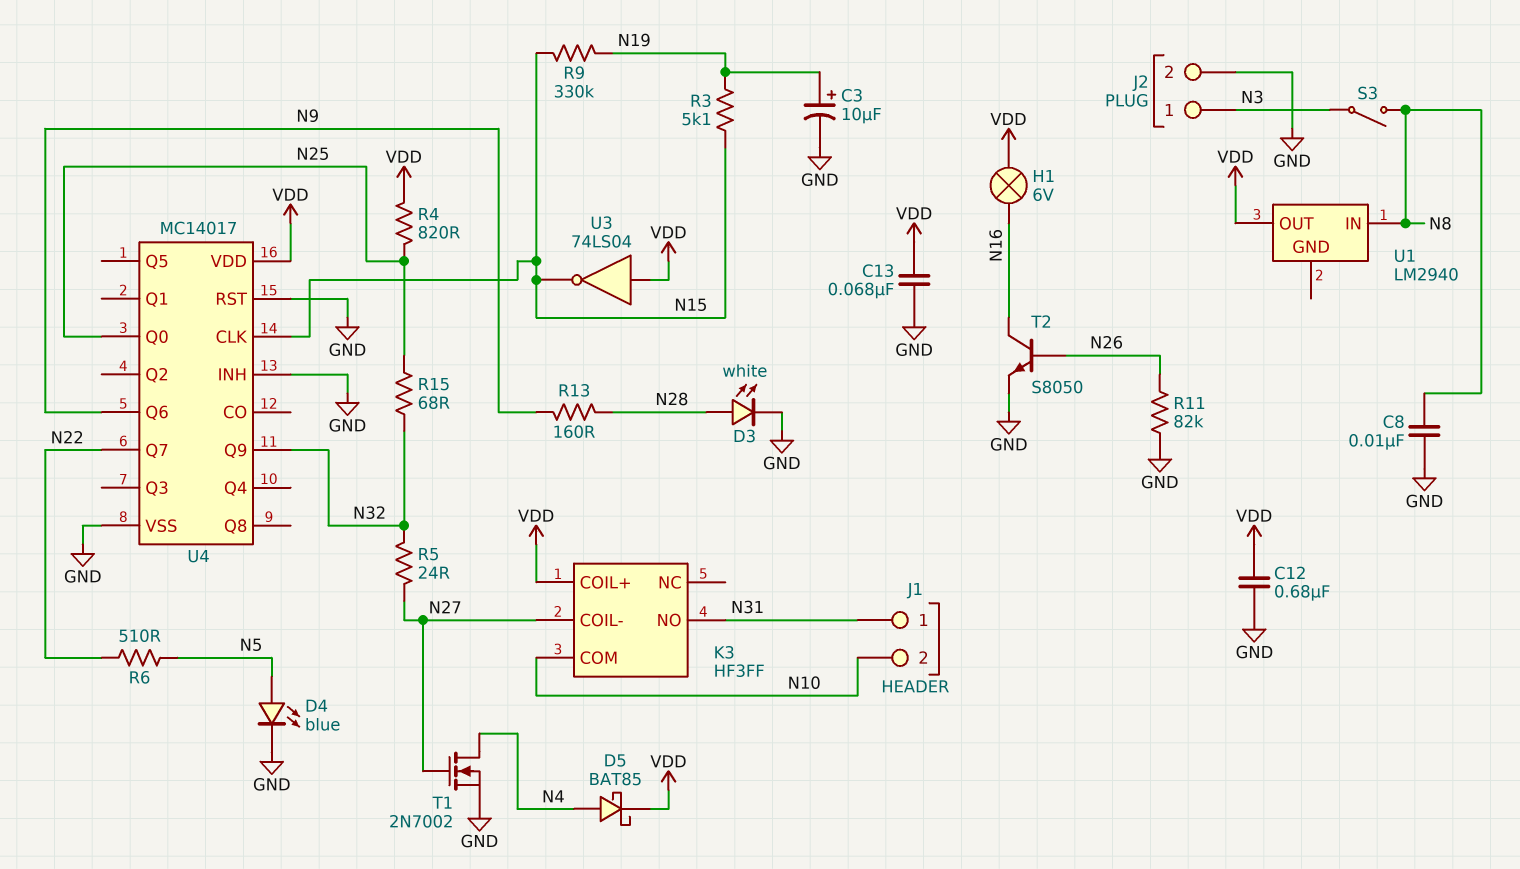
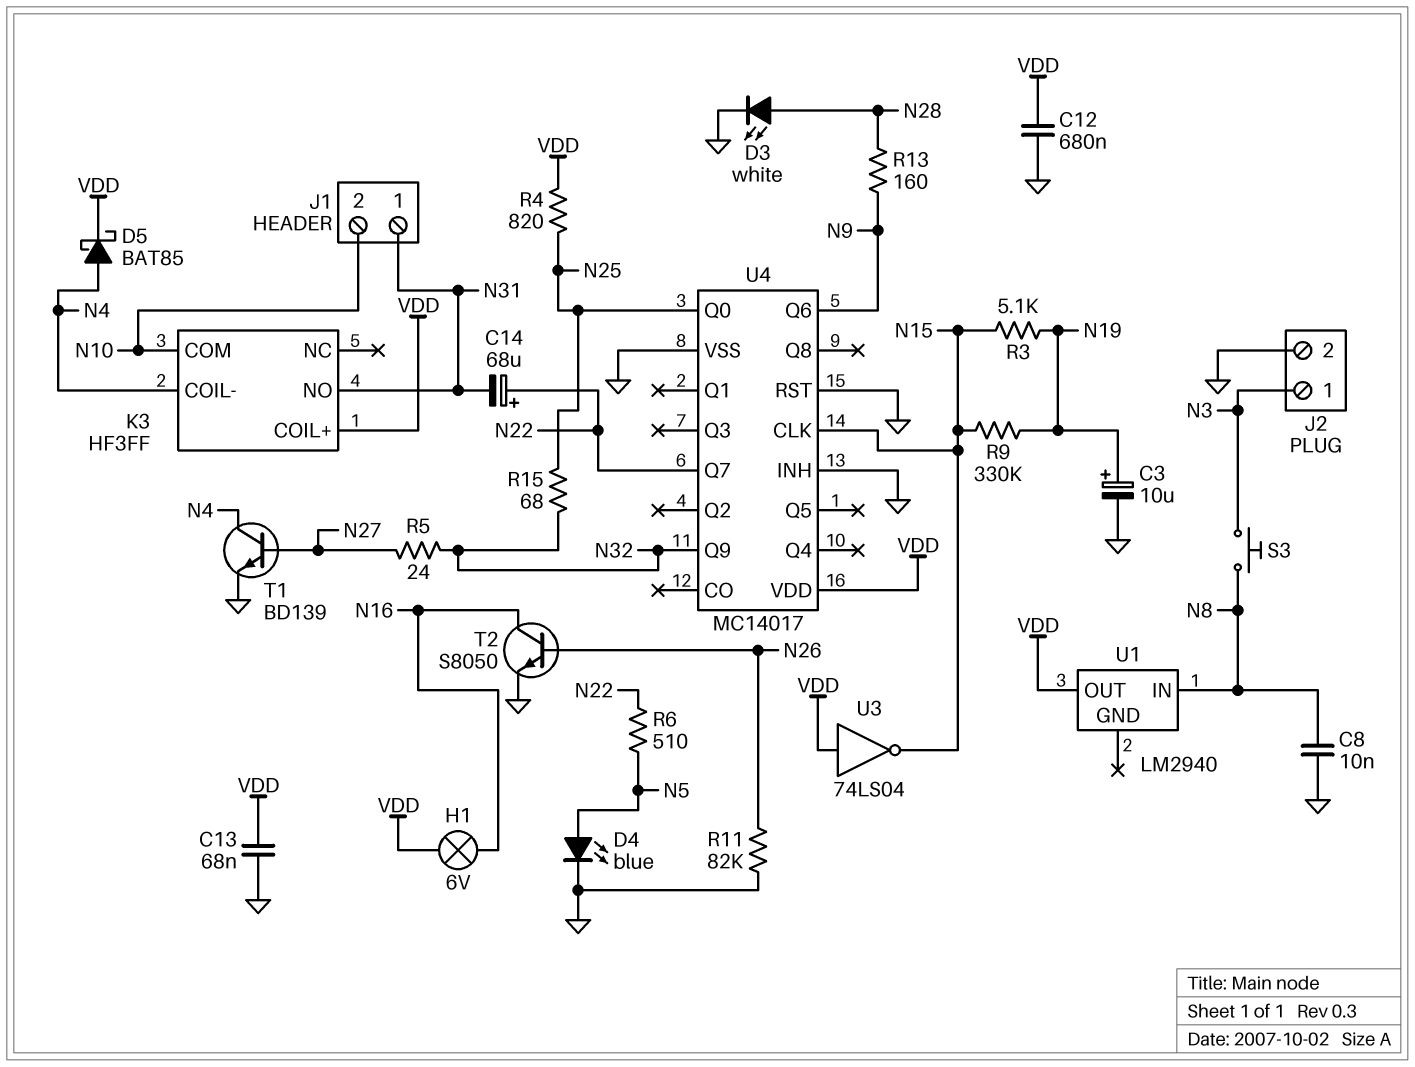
C14: none -> 68uF (plus N22, minus N31)
K3 pin COIL-: N27 -> N4
S3: switch (N3, N8) -> button (N3, N8)
T1: NMOS 2N7002 (G N27, D N4, S GND) -> NPN BD139 (B N27, C N4, E GND)

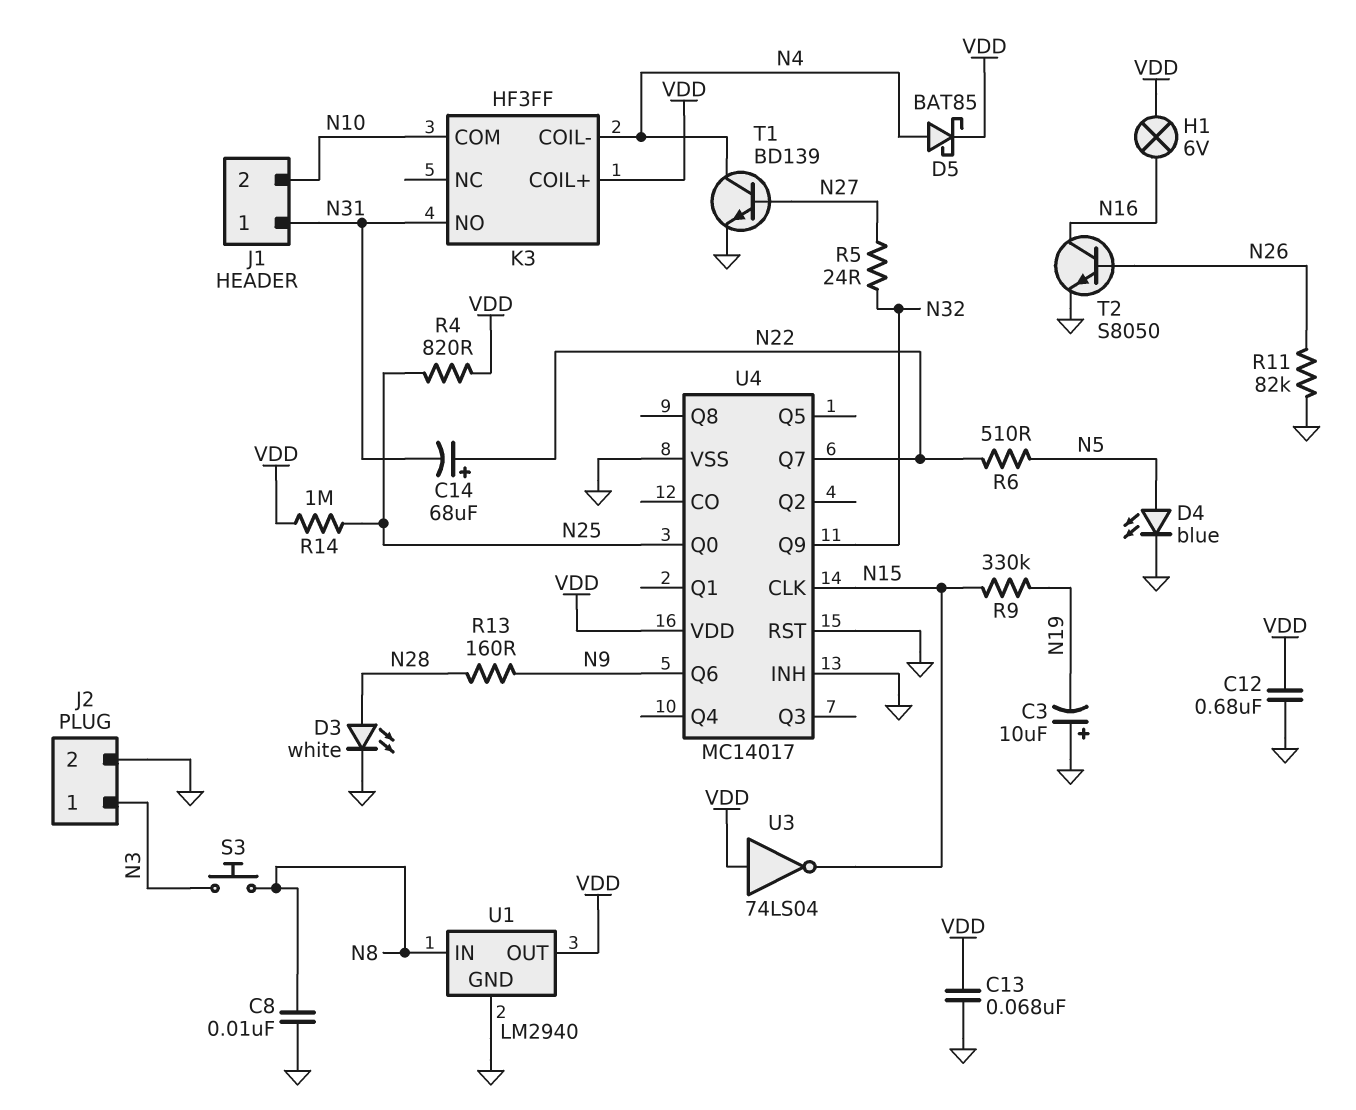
C3: 10uF (plus N19, minus GND) -> 10uF (plus GND, minus N19)
R3: 5.1k (N15, N19) -> none
R14: none -> 1M (N25, VDD)
R15: 68 (N25, N32) -> none
U1 pin GND: none -> GND

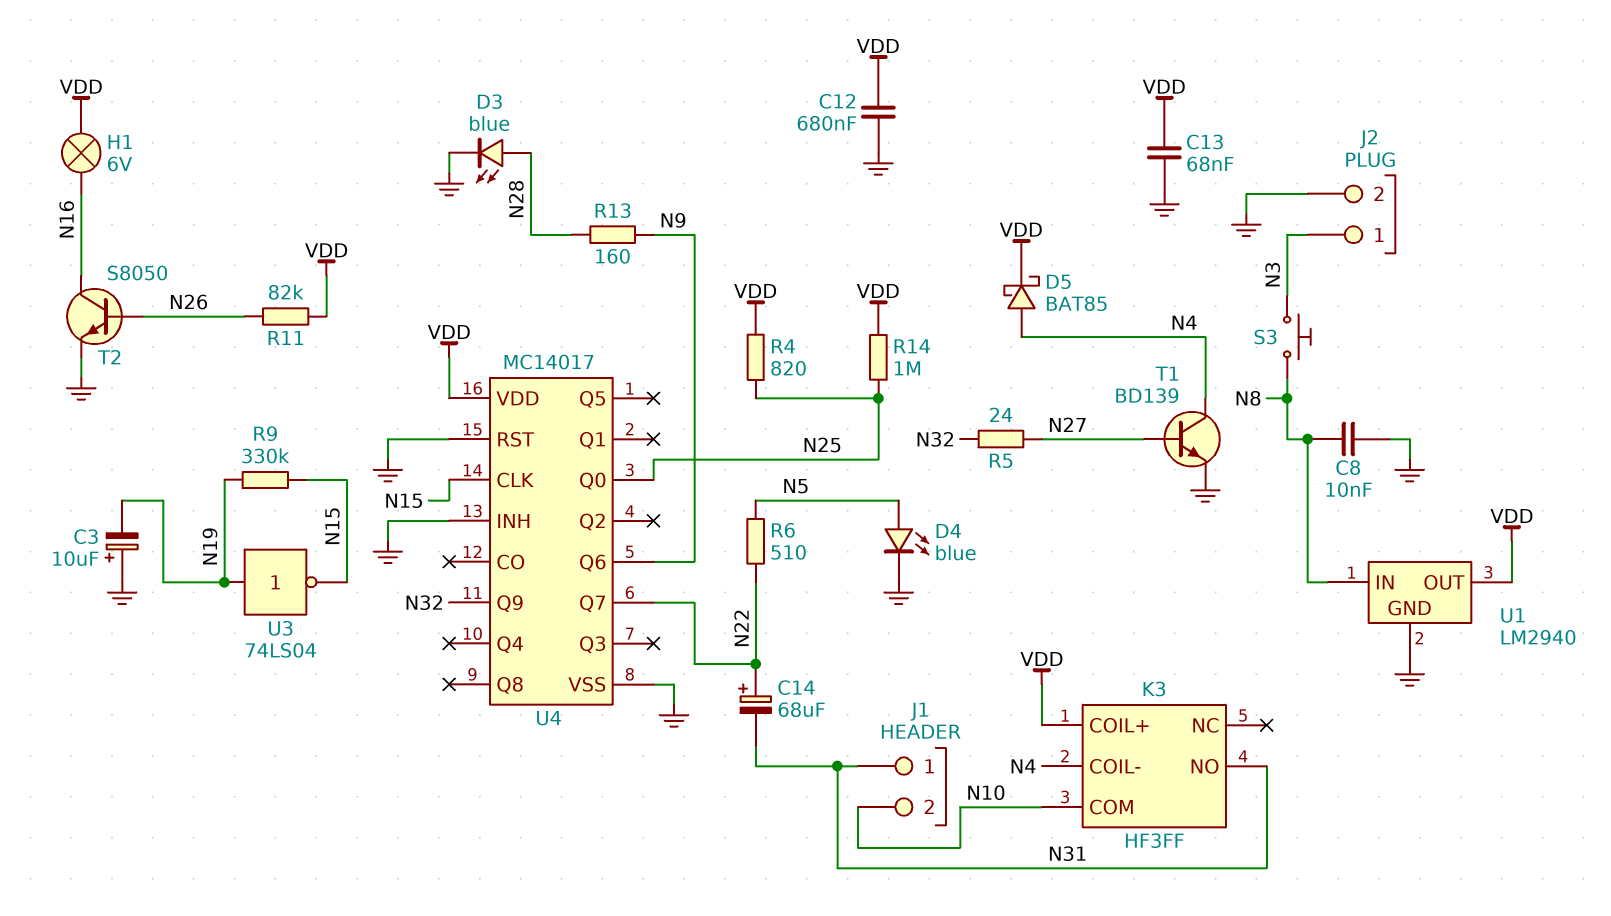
D3: LED white (A N28, K GND) -> LED blue (A N28, K GND)
R11: 82k (GND, N26) -> 82k (N26, VDD)
U3: NOT 74LS04 (in VDD, out N15) -> NOT 74LS04 (in N19, out N15)

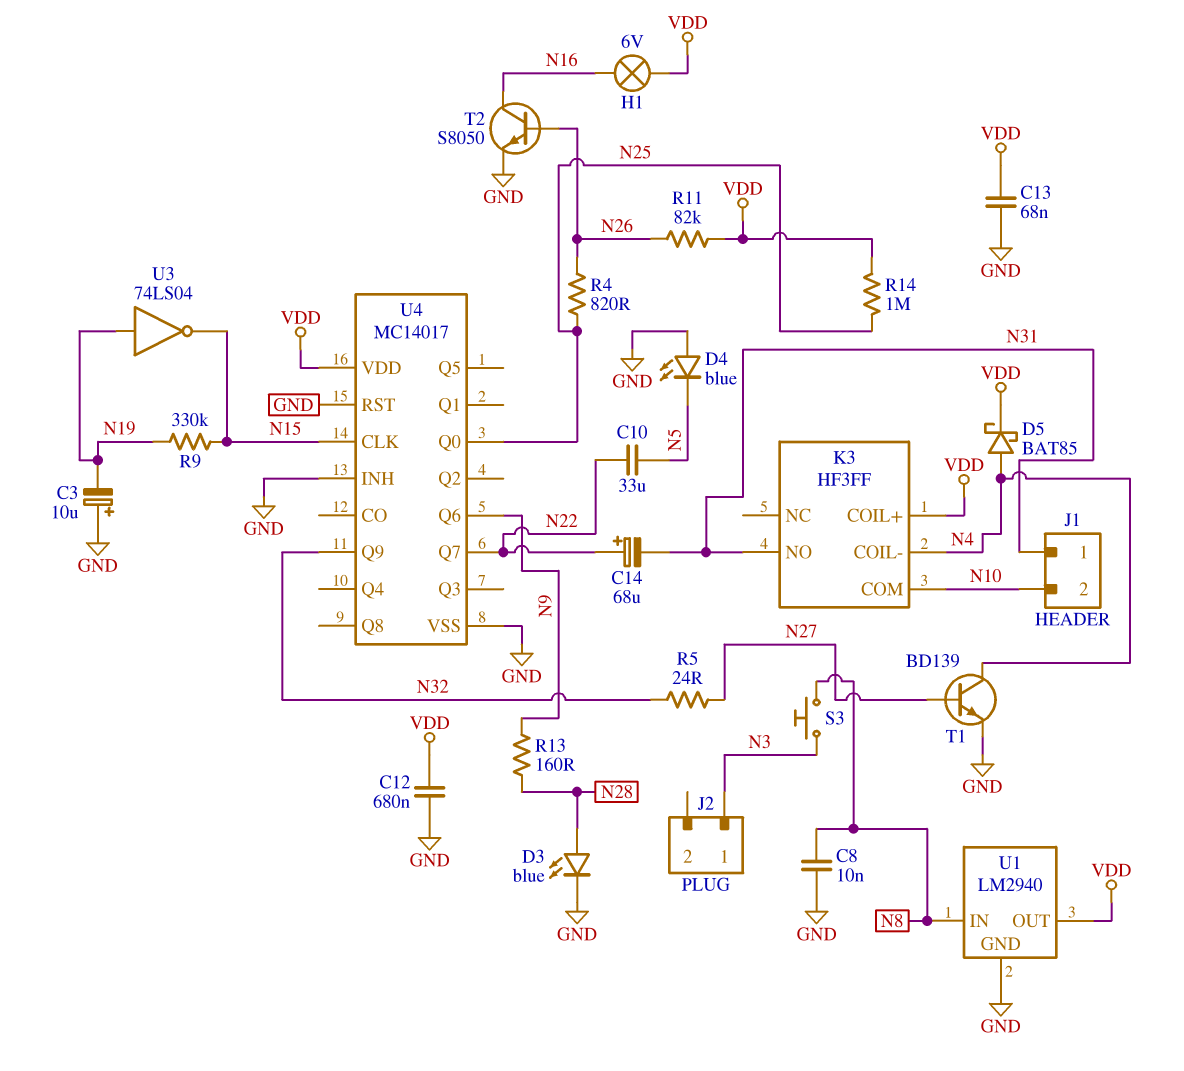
C10: none -> 33uF (N5, N22)
D4: LED blue (A N5, K GND) -> LED blue (A GND, K N5)
J2 pin 2: GND -> none
R4: 820 (N25, VDD) -> 820 (N25, N26)
R6: 510 (N5, N22) -> none

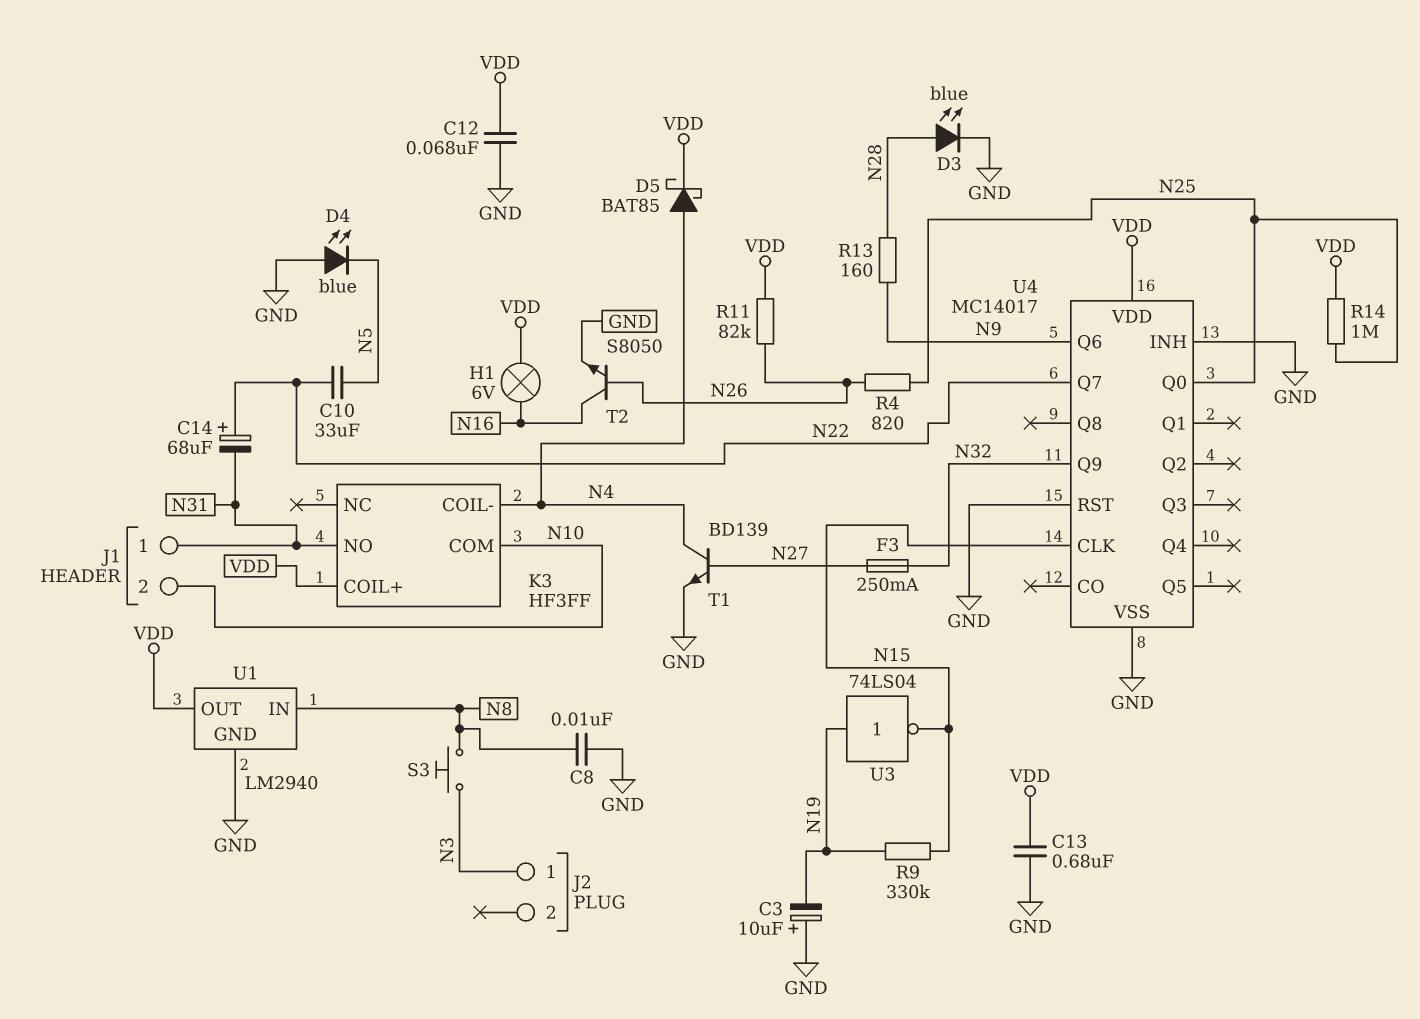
C12: 680nF (GND, VDD) -> 68nF (GND, VDD)
C13: 68nF (GND, VDD) -> 680nF (GND, VDD)
F3: none -> 250mA (N27, N32)
R5: 24 (N27, N32) -> none

